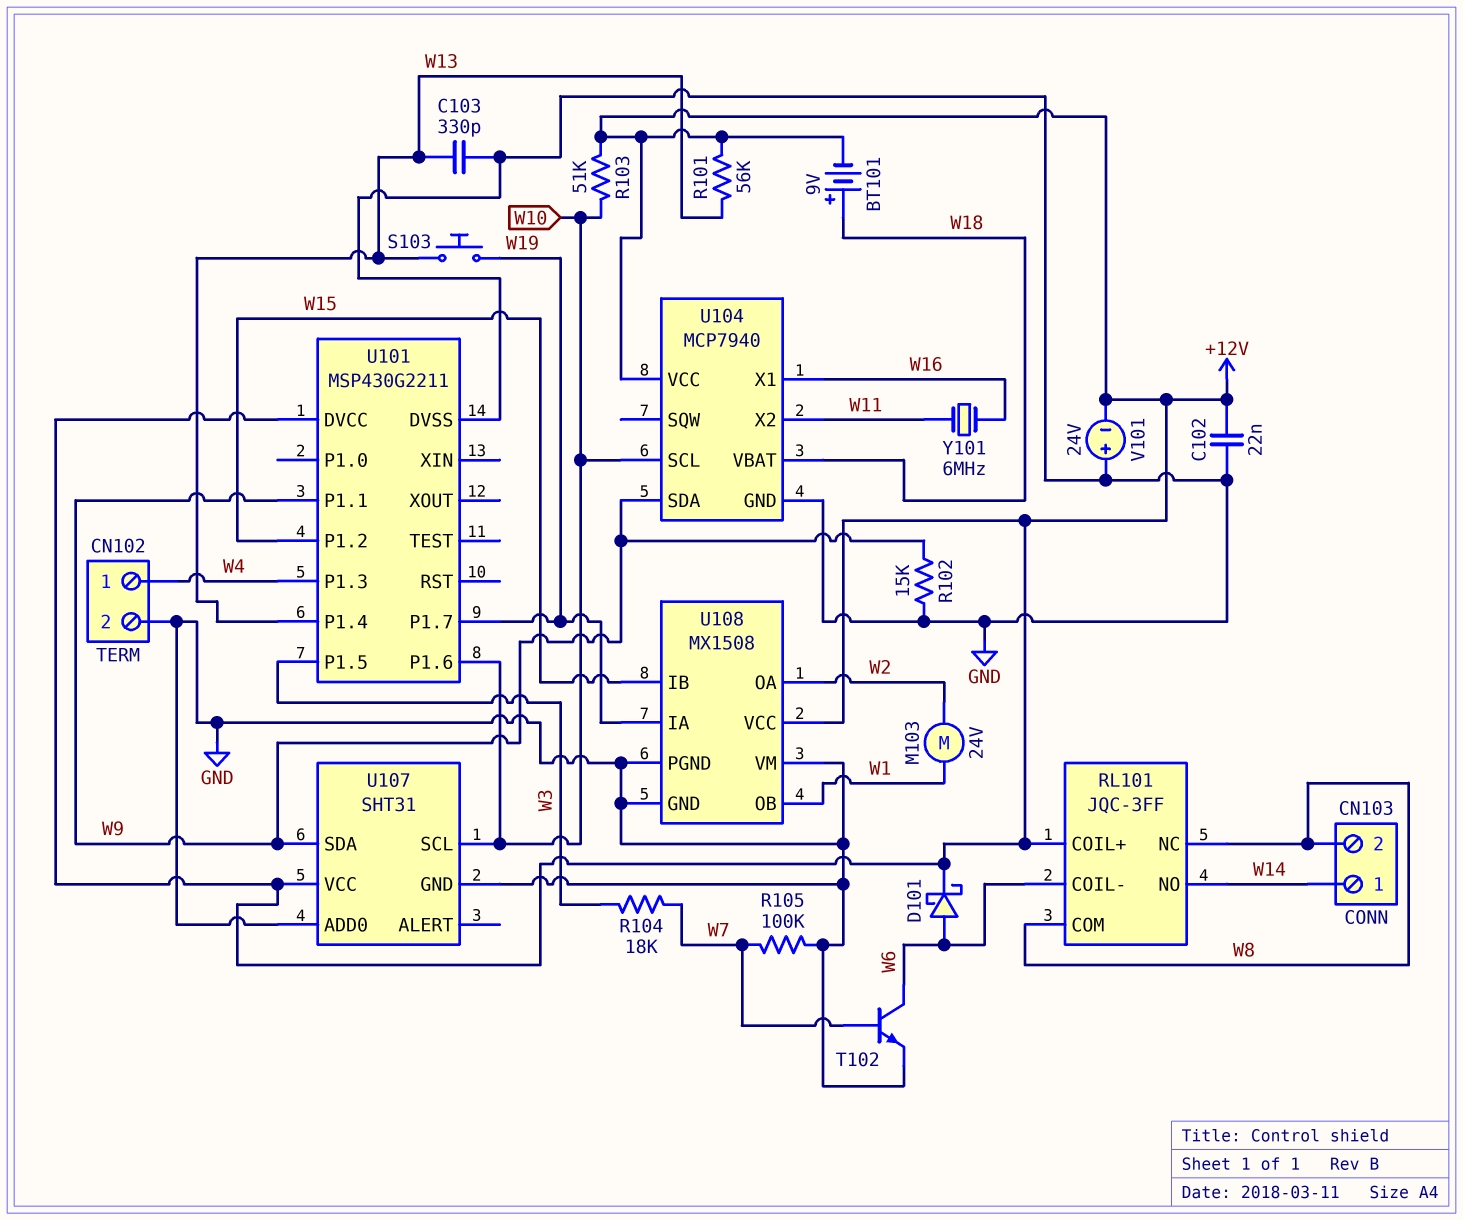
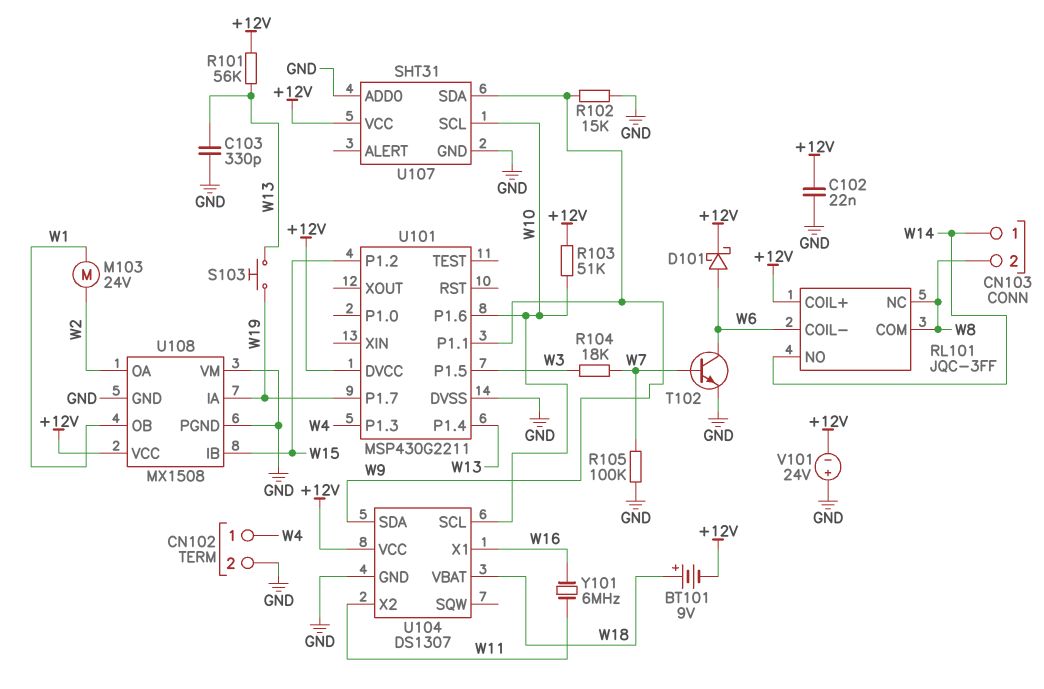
U104: MCP7940 -> DS1307

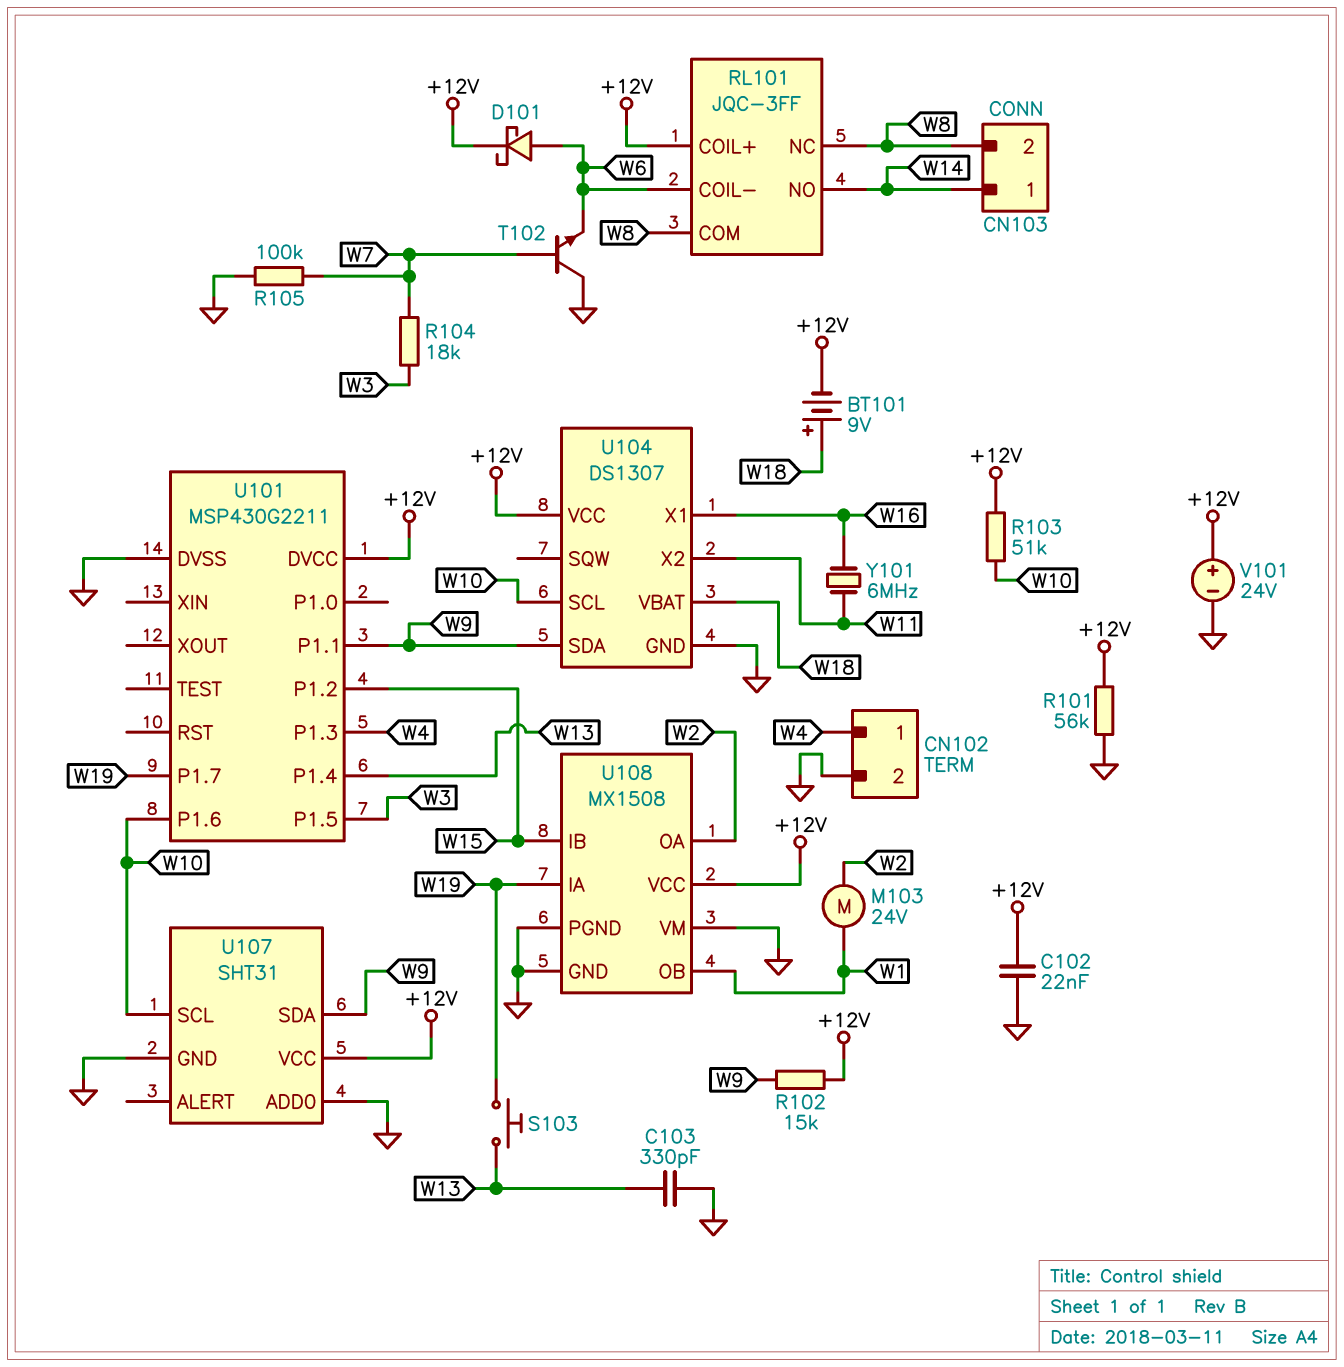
R101: 56k (+12V, W13) -> 56k (+12V, GND)
R102: 15k (GND, W9) -> 15k (+12V, W9)
T102: NPN (B W7, C W6, E GND) -> NPN (B W7, C GND, E W6)
V101: 24V (plus GND, minus +12V) -> 24V (plus +12V, minus GND)

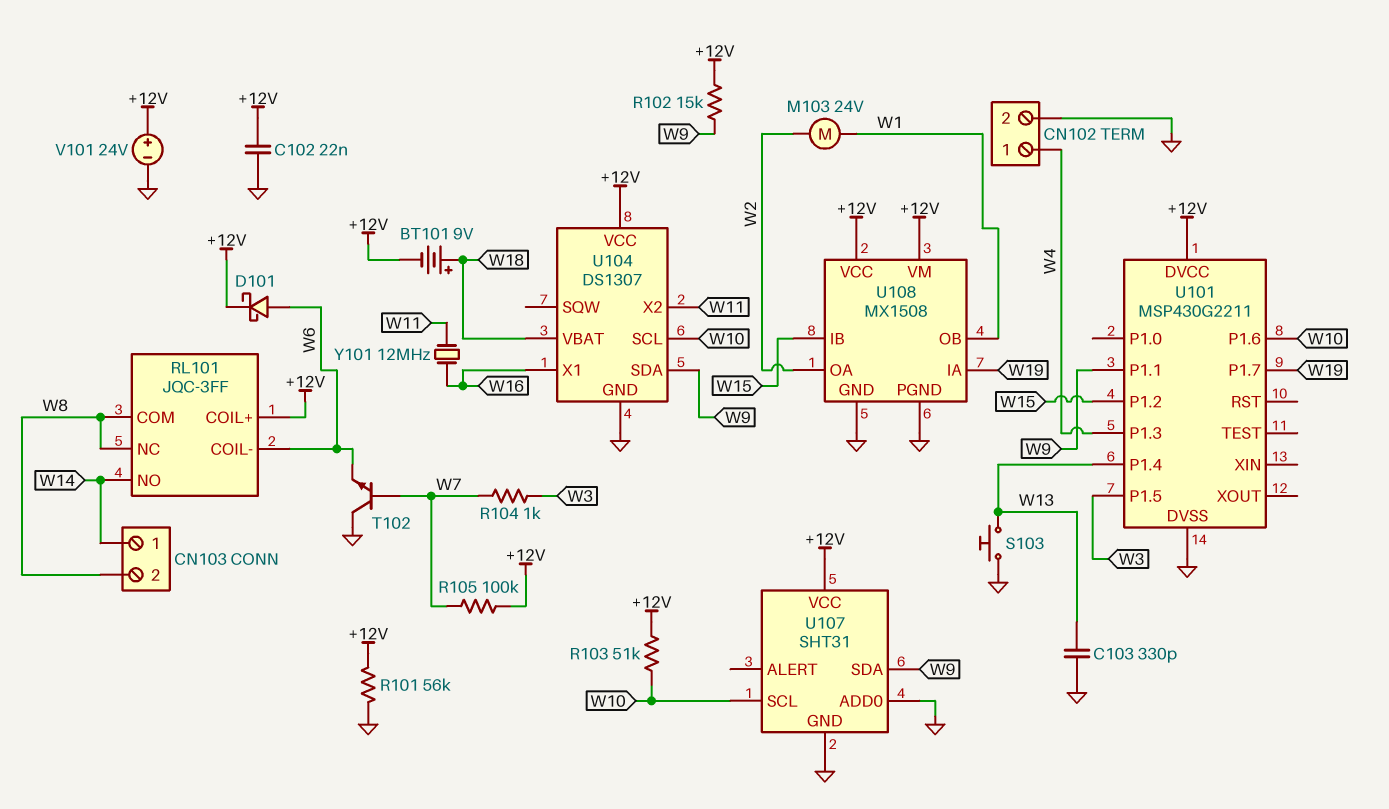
R104: 18k (W3, W7) -> 1k (W3, W7)
R105: 100k (GND, W7) -> 100k (+12V, W7)
S103: button (W13, W19) -> button (GND, W13)
U108 pin VM: GND -> +12V
Y101: 6MHz (W11, W16) -> 12MHz (W11, W16)

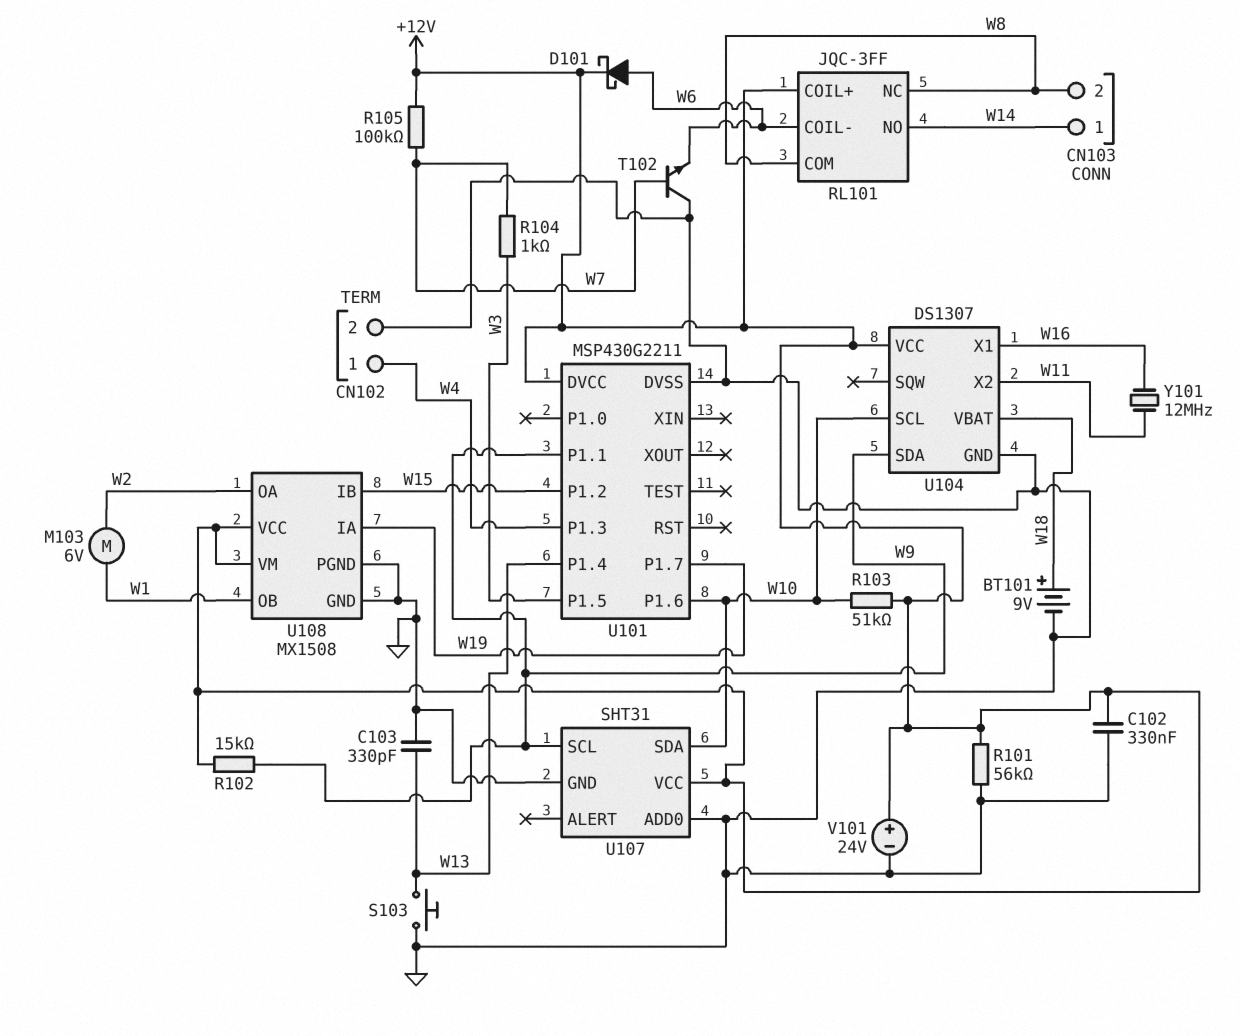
BT101: 9V (plus W18, minus +12V) -> 9V (plus W18, minus GND)
C102: 22nF (+12V, GND) -> 330nF (+12V, GND)
M103: motor 24V (W1, W2) -> motor 6V (W1, W2)
U107 pin SCL: W10 -> W9
U107 pin SDA: W9 -> W10

